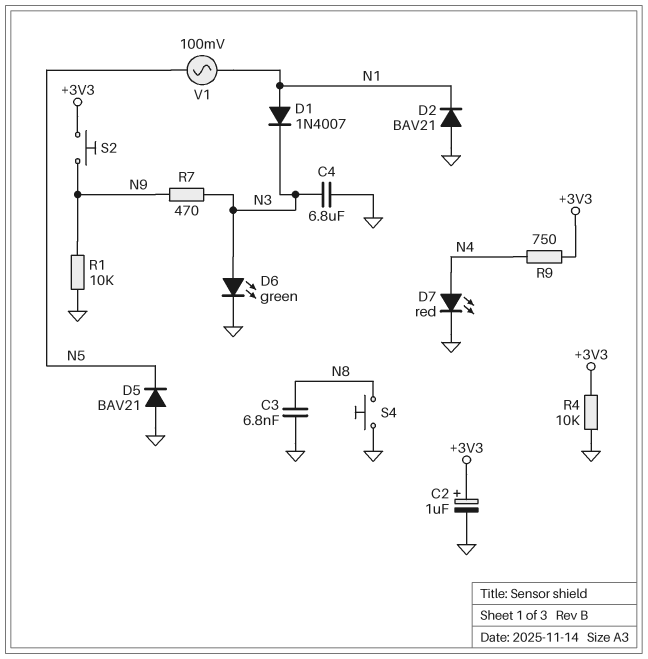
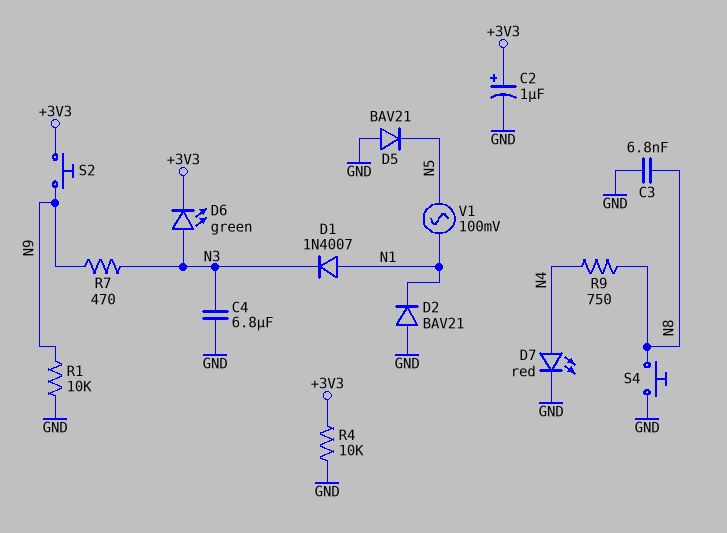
D6: LED green (A N3, K GND) -> LED green (A N3, K +3V3)
R9: 750 (+3V3, N4) -> 750 (N4, N8)

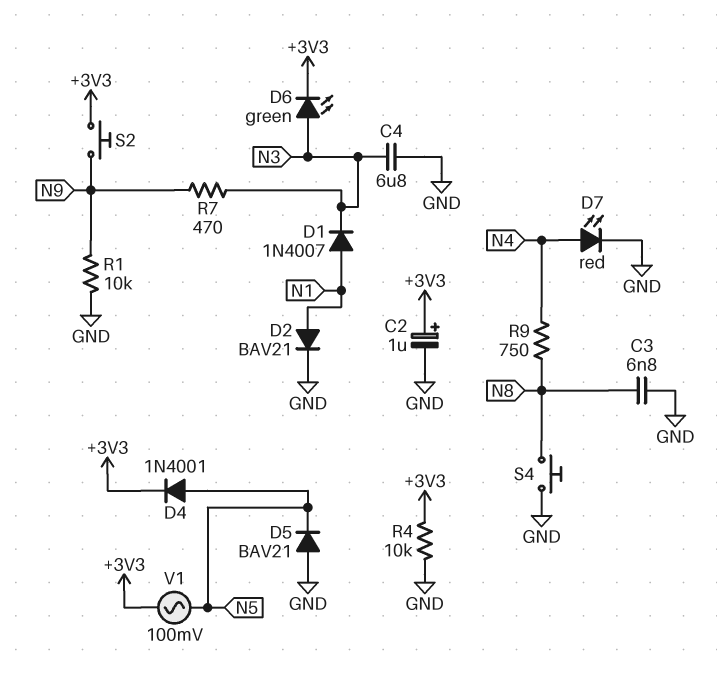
D2: diode BAV21 (A GND, K N1) -> diode BAV21 (A N1, K GND)
D4: none -> diode 1N4001 (A N5, K +3V3)
V1: AC 100mV (N1, N5) -> AC 100mV (+3V3, N5)

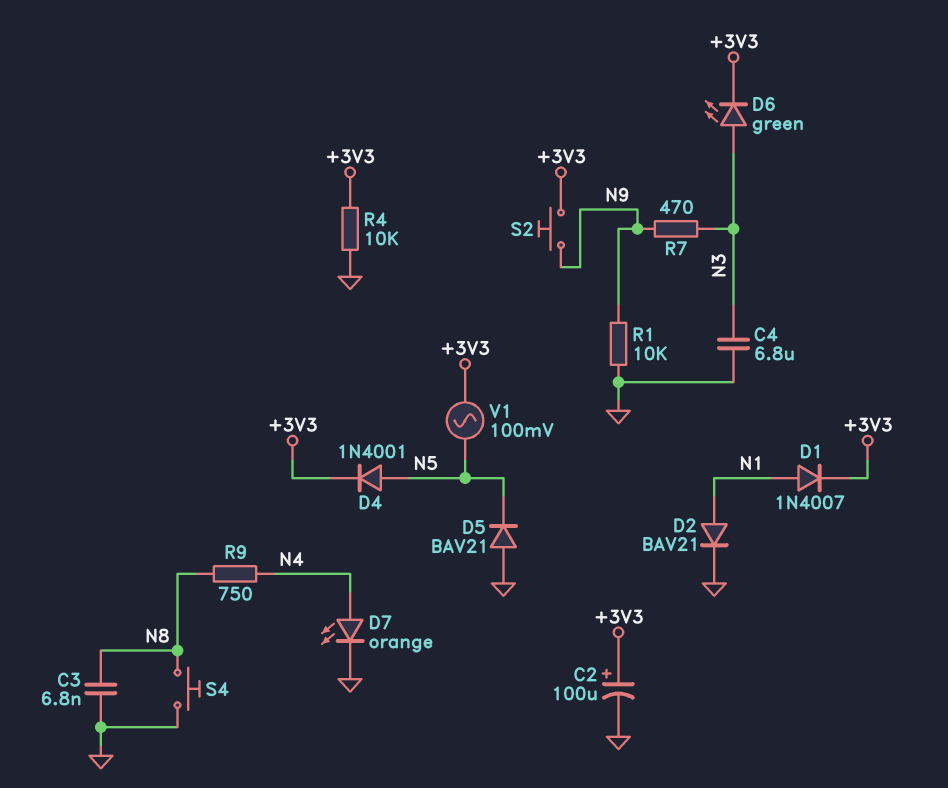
C2: 1uF (plus +3V3, minus GND) -> 100uF (plus +3V3, minus GND)
D1: diode 1N4007 (A N1, K N3) -> diode 1N4007 (A N1, K +3V3)
D7: LED red (A N4, K GND) -> LED orange (A N4, K GND)

